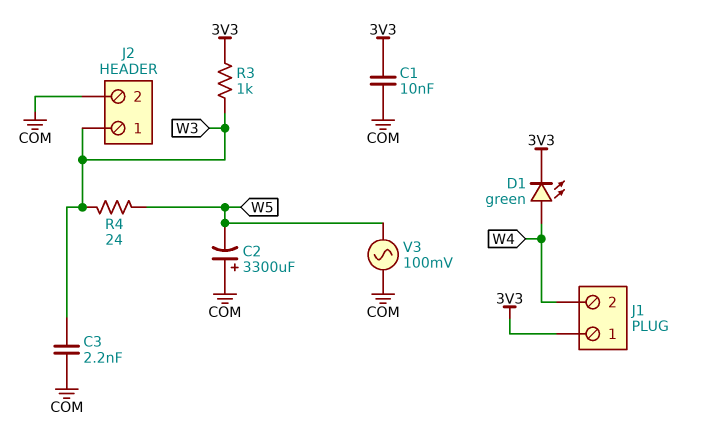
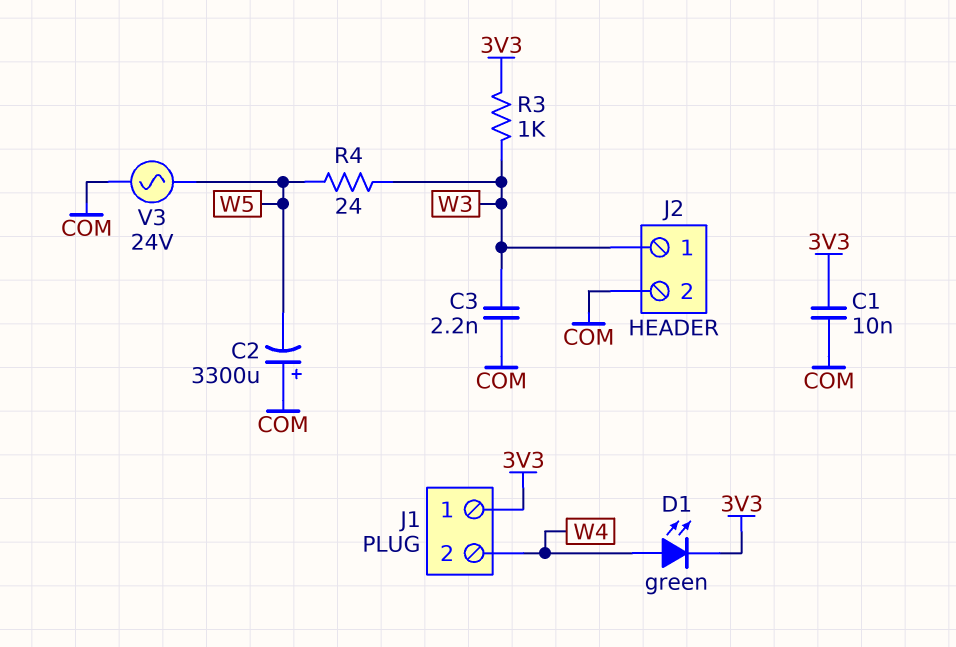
V3: AC 100mV (COM, W5) -> AC 24V (COM, W5)

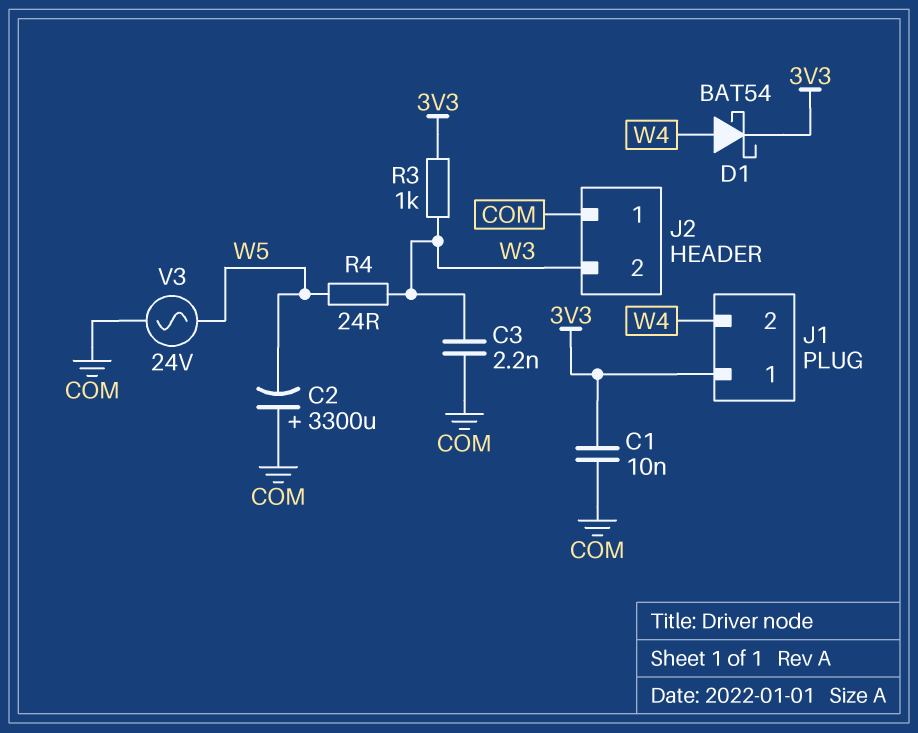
D1: LED green (A W4, K 3V3) -> schottky BAT54 (A W4, K 3V3)
J2 pin 1: W3 -> COM
J2 pin 2: COM -> W3

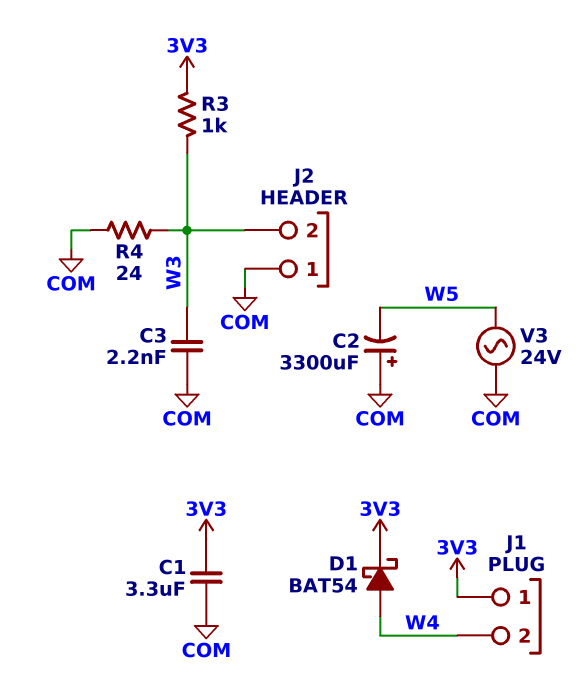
C1: 10nF (3V3, COM) -> 3.3uF (3V3, COM)
R4: 24 (W3, W5) -> 24 (COM, W3)

